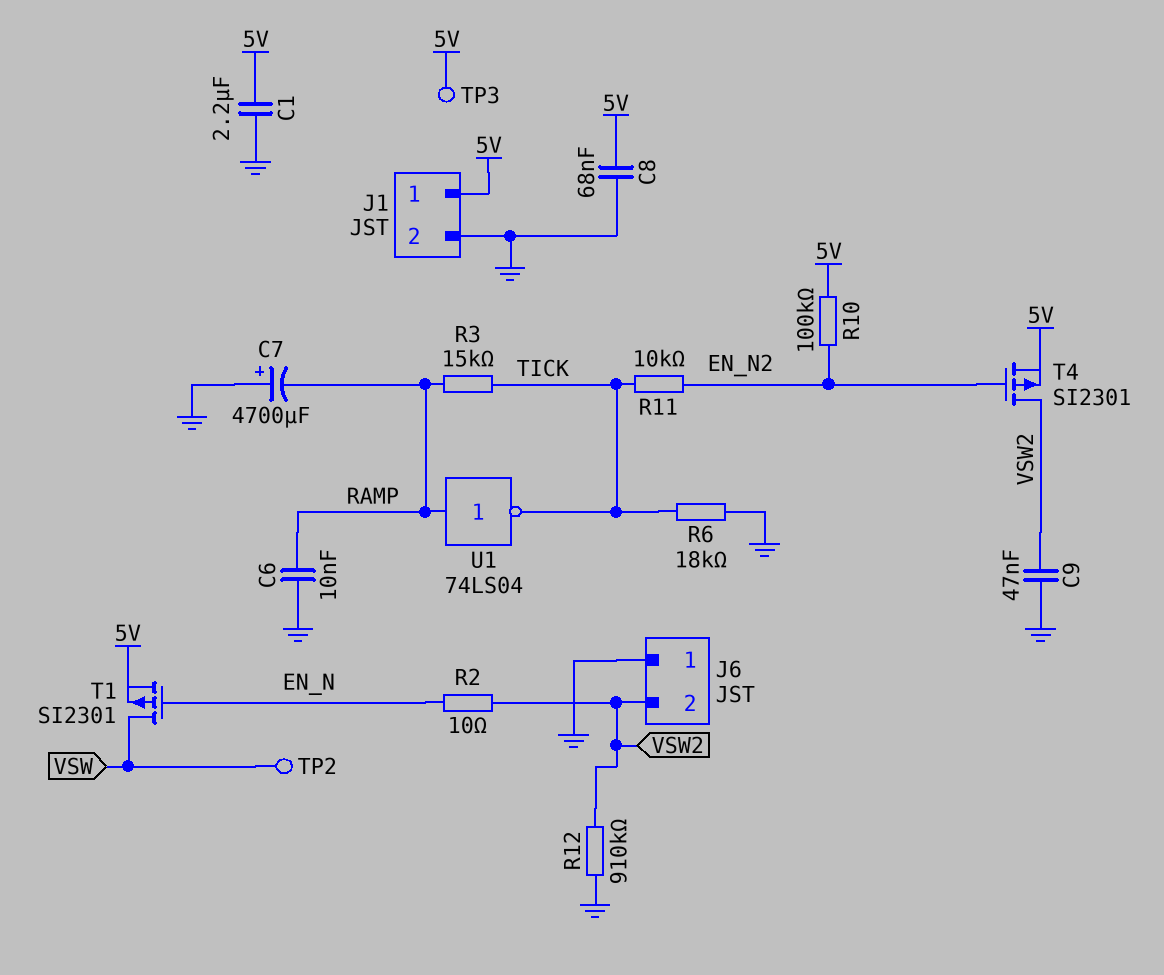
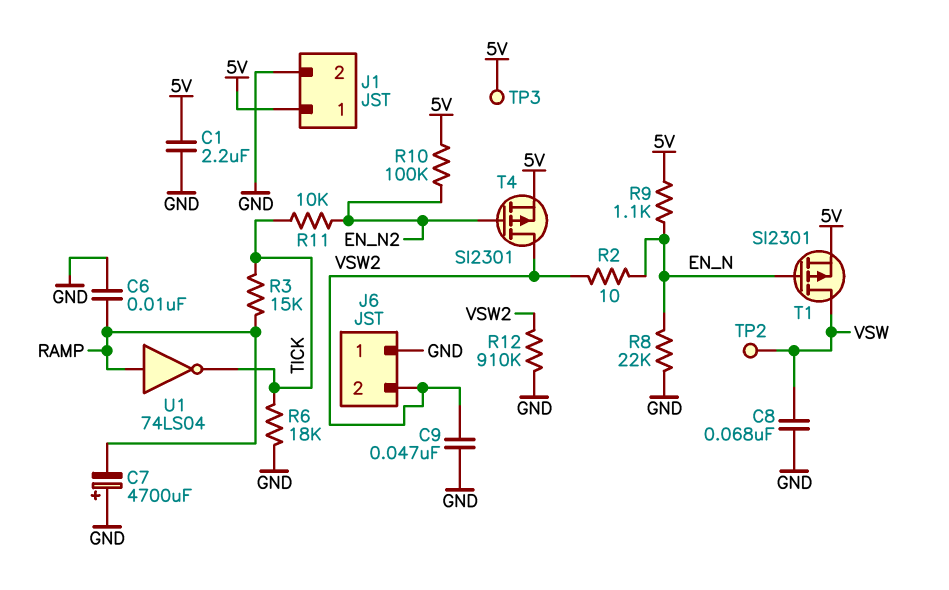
C8: 68nF (5V, GND) -> 68nF (GND, VSW)
R8: none -> 22k (EN_N, GND)
R9: none -> 1.1k (5V, EN_N)

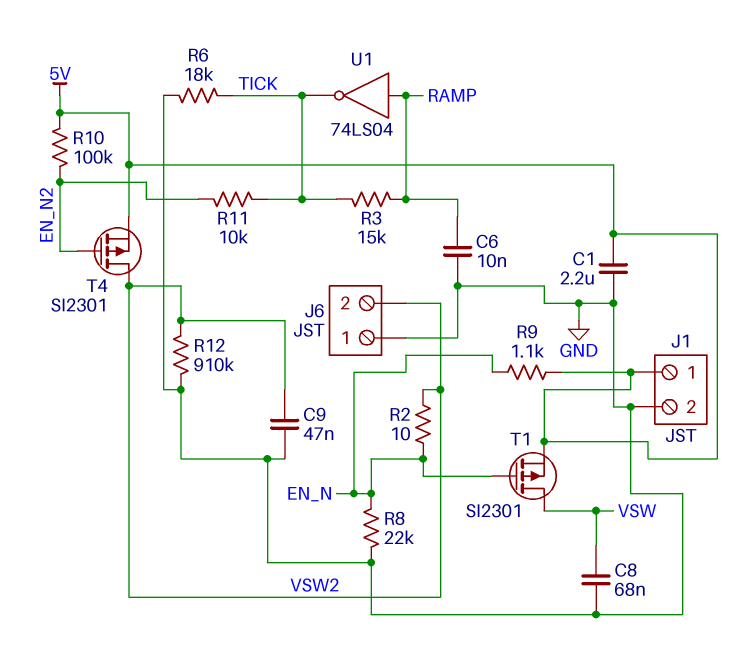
C7: 4700uF (plus GND, minus RAMP) -> none
TP2: test point (VSW) -> none
TP3: test point (5V) -> none

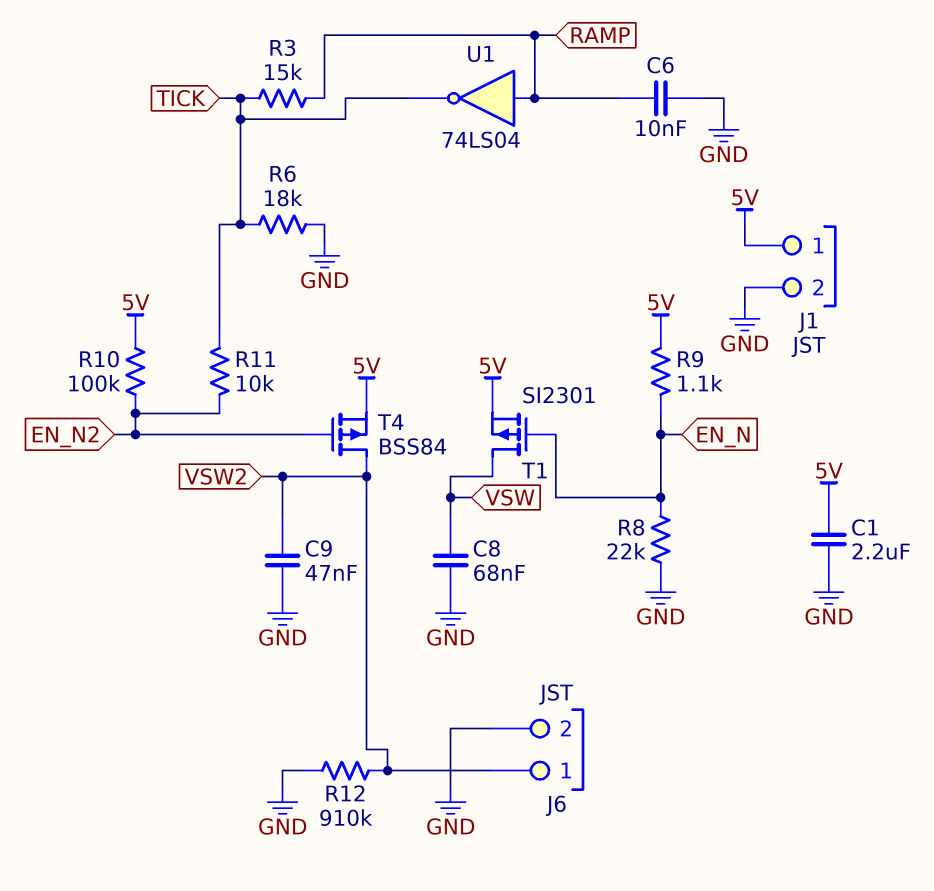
J6 pin 1: GND -> VSW2
J6 pin 2: VSW2 -> GND
R2: 10 (EN_N, VSW2) -> none
T4: PMOS SI2301 (G EN_N2, D VSW2, S 5V) -> PMOS BSS84 (G EN_N2, D VSW2, S 5V)

